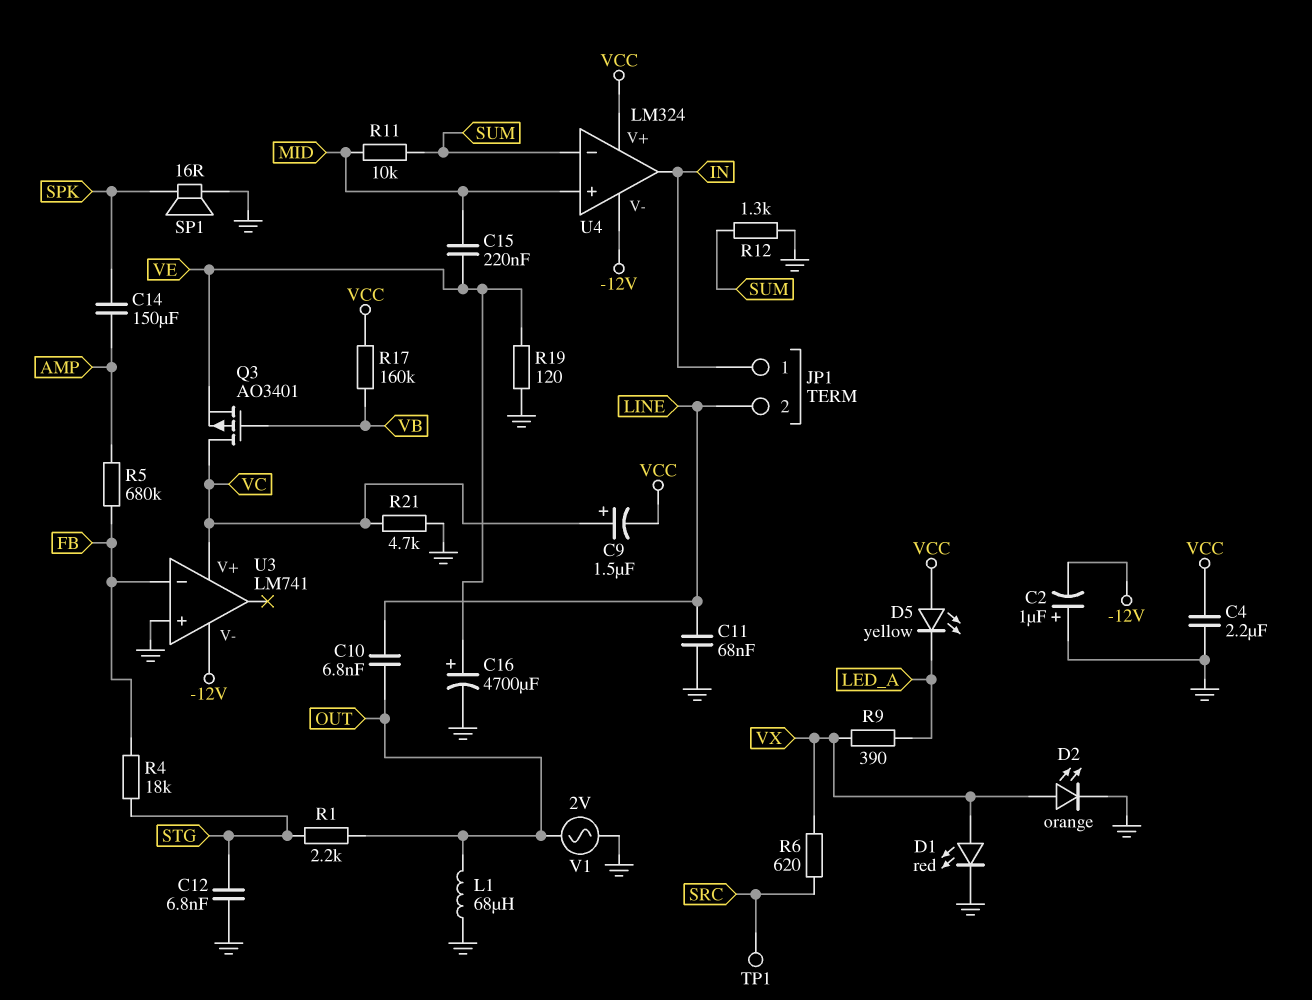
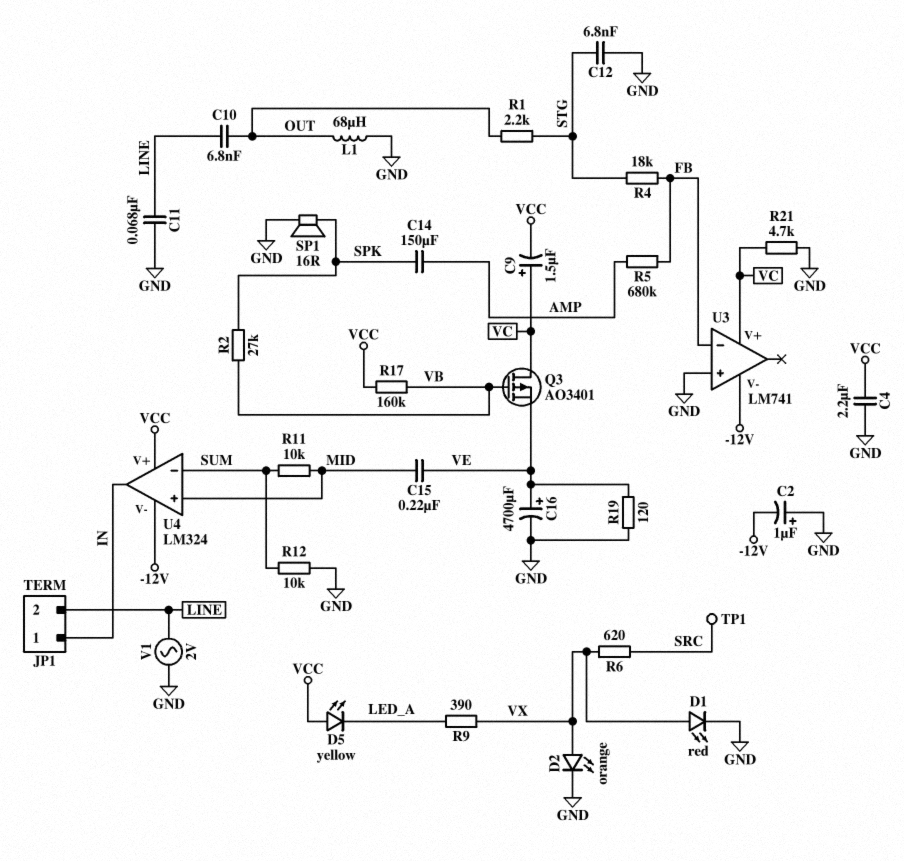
R2: none -> 27k (SPK, VB)
R12: 1.3k (GND, SUM) -> 10k (GND, SUM)
V1: AC 2V (GND, OUT) -> AC 2V (GND, LINE)

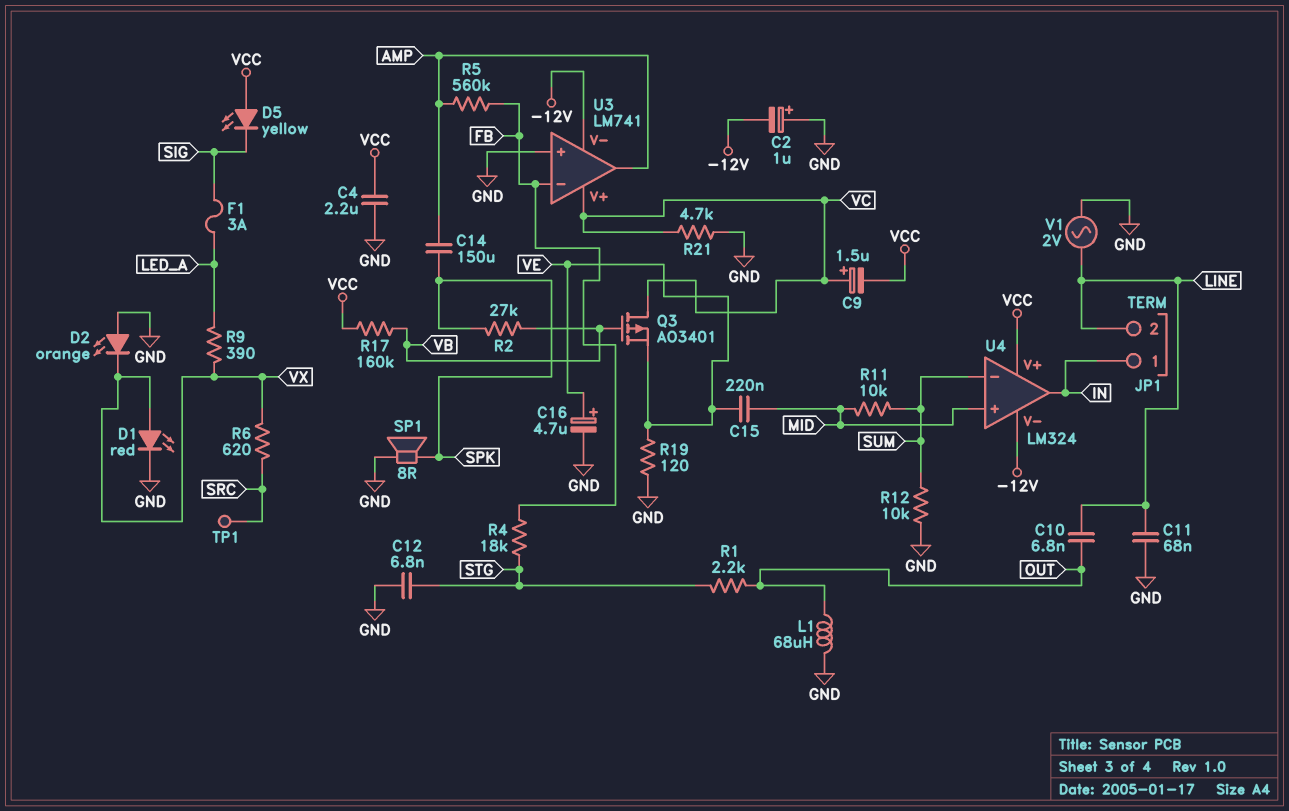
C16: 4700uF (plus VE, minus GND) -> 4.7uF (plus VE, minus GND)
D2: LED orange (A VX, K GND) -> LED orange (A GND, K VX)
D5: LED yellow (A VCC, K LED_A) -> LED yellow (A VCC, K SIG)
F1: none -> 3A (LED_A, SIG)
R5: 680k (AMP, FB) -> 560k (AMP, FB)
SP1: speaker 16R (GND, SPK) -> speaker 8R (GND, SPK)
U3 pin out: none -> AMP

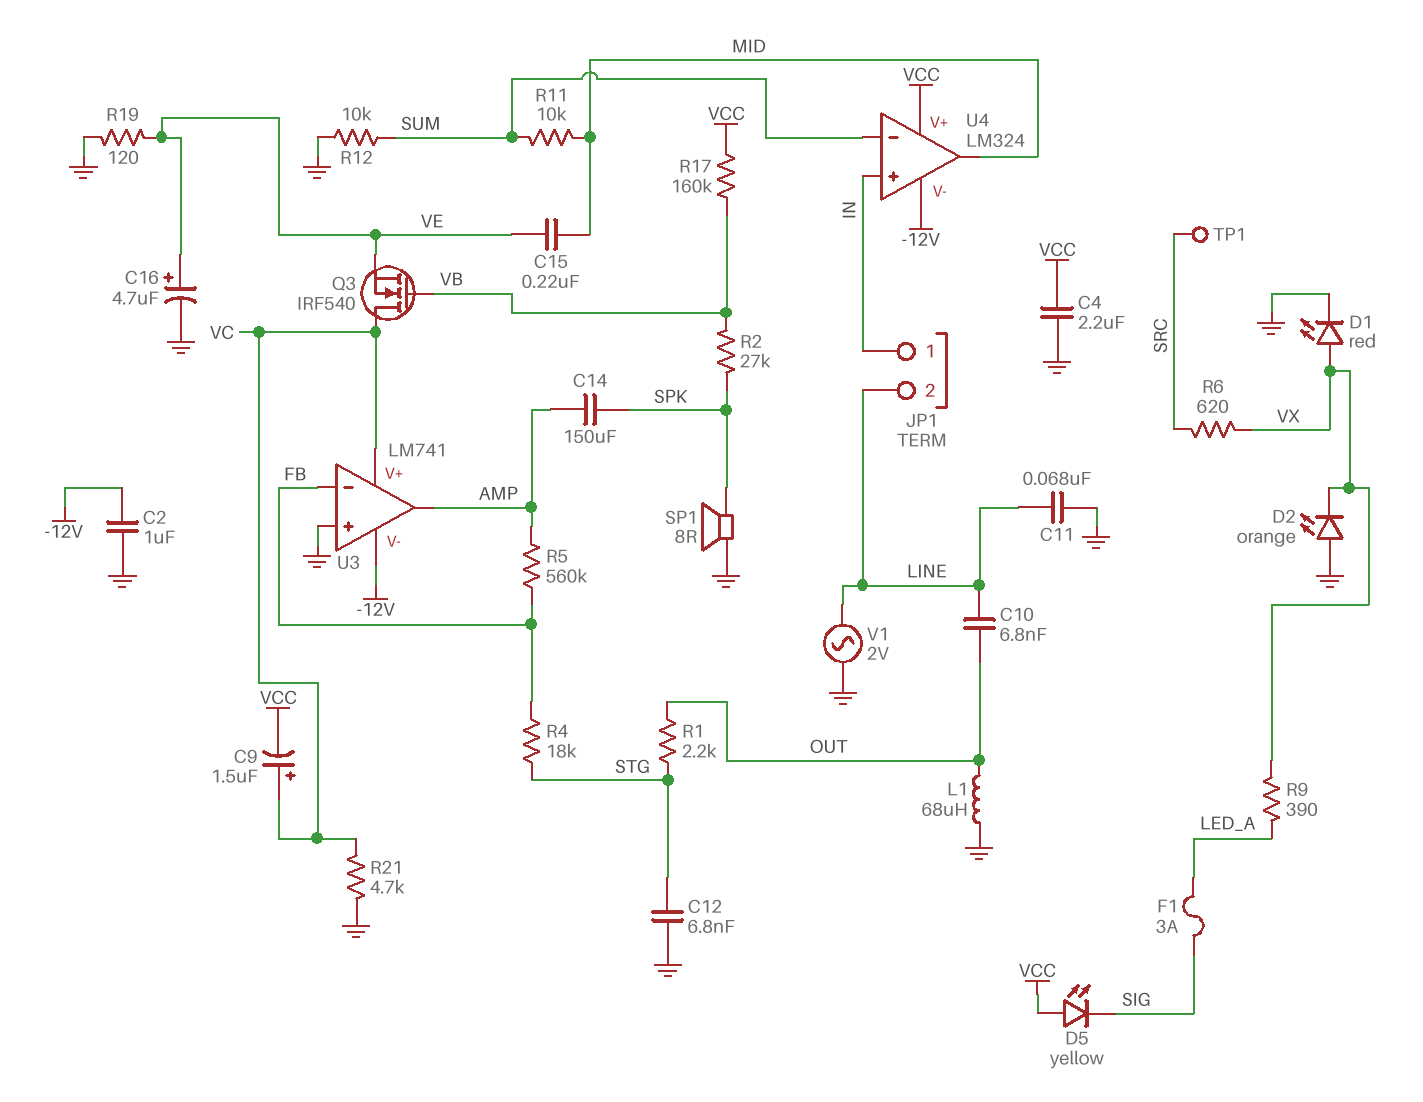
C2: 1uF (plus GND, minus -12V) -> 1uF (-12V, GND)
Q3: PMOS AO3401 (G VB, D VC, S VE) -> NMOS IRF540 (G VB, D VC, S VE)
U4 pin in+: MID -> IN
U4 pin out: IN -> MID

